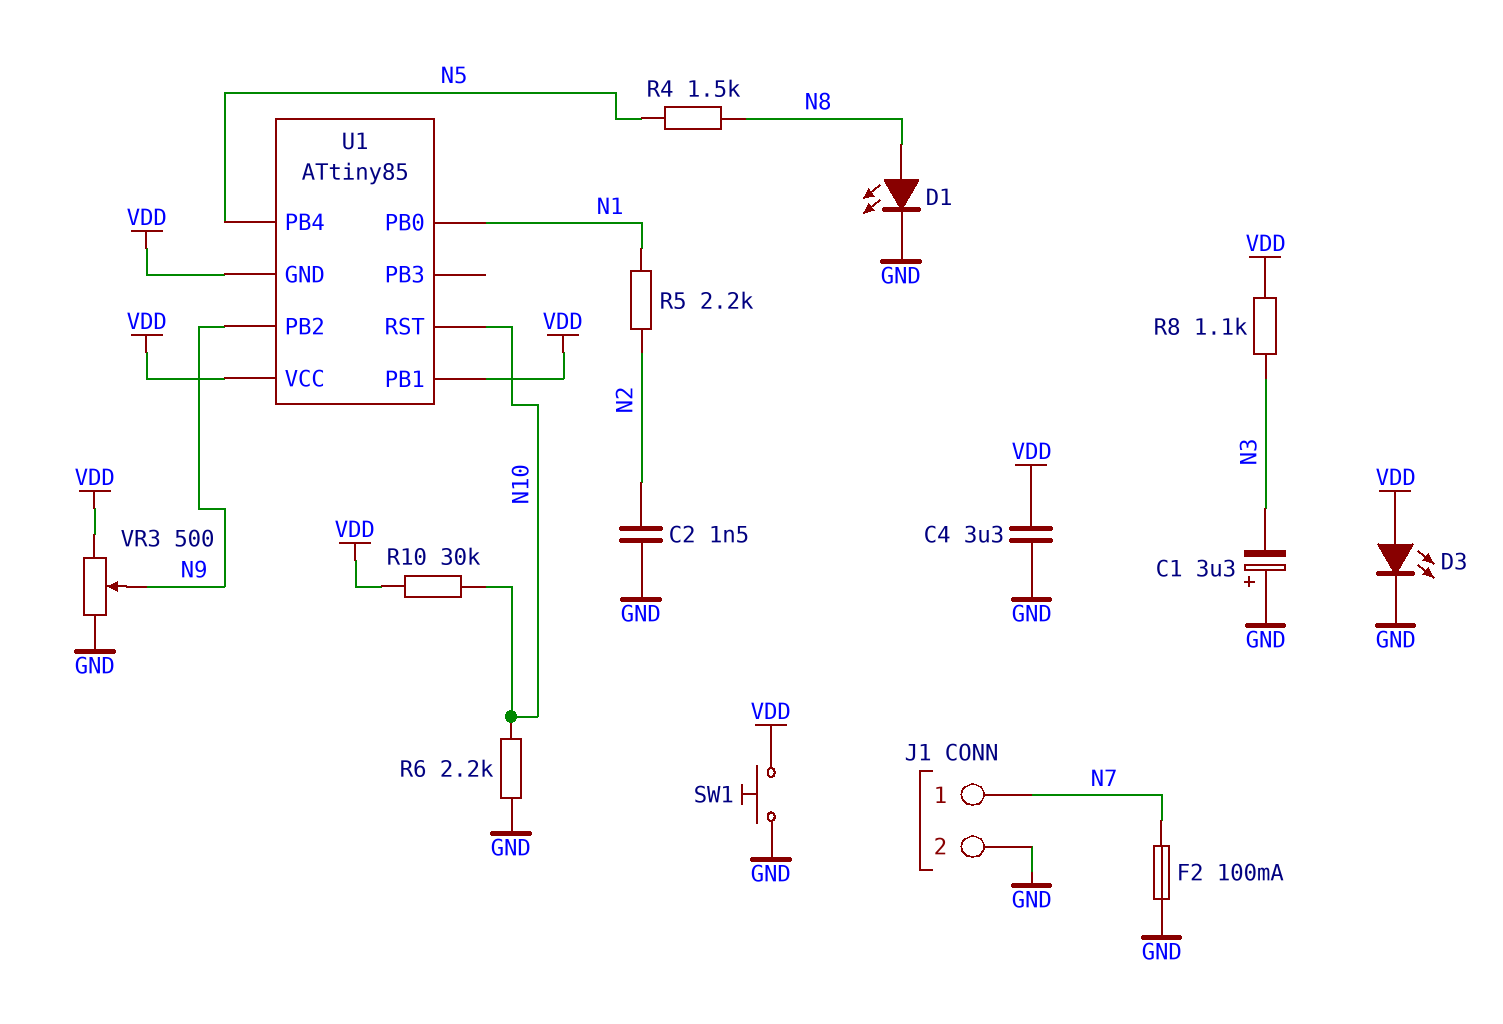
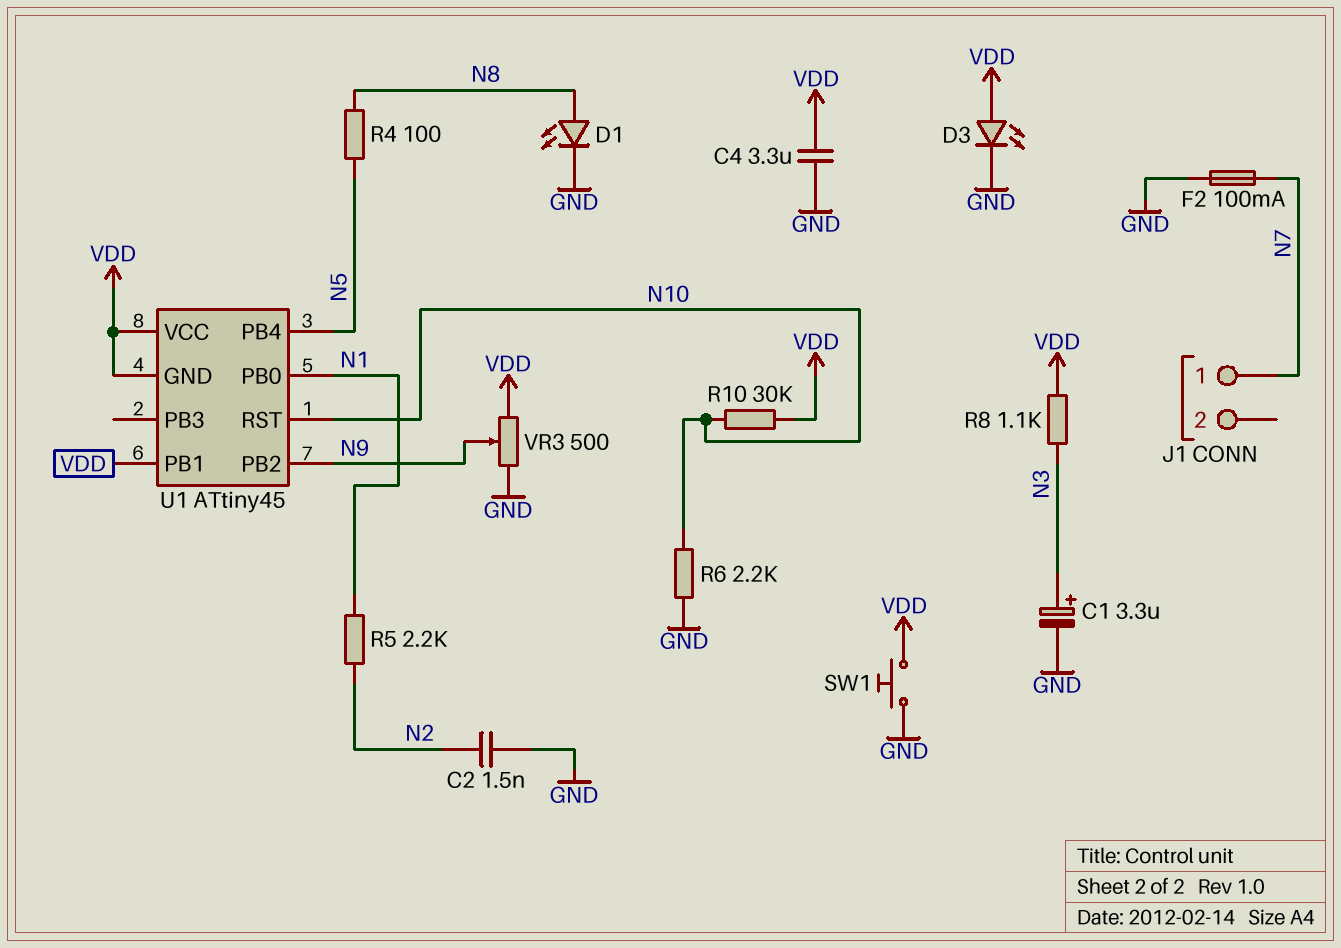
C1: 3.3uF (plus GND, minus N3) -> 3.3uF (plus N3, minus GND)
J1 pin 2: GND -> none
R4: 1.5k (N5, N8) -> 100 (N5, N8)
U1: ATtiny85 -> ATtiny45

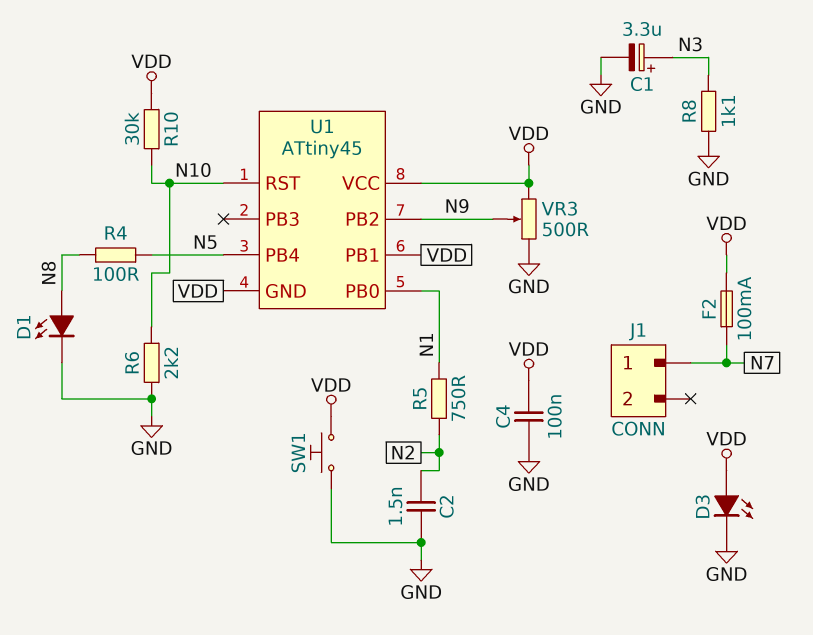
C4: 3.3uF (GND, VDD) -> 100nF (GND, VDD)
F2: 100mA (GND, N7) -> 100mA (N7, VDD)
R5: 2.2k (N1, N2) -> 750 (N1, N2)
R8: 1.1k (N3, VDD) -> 1.1k (GND, N3)

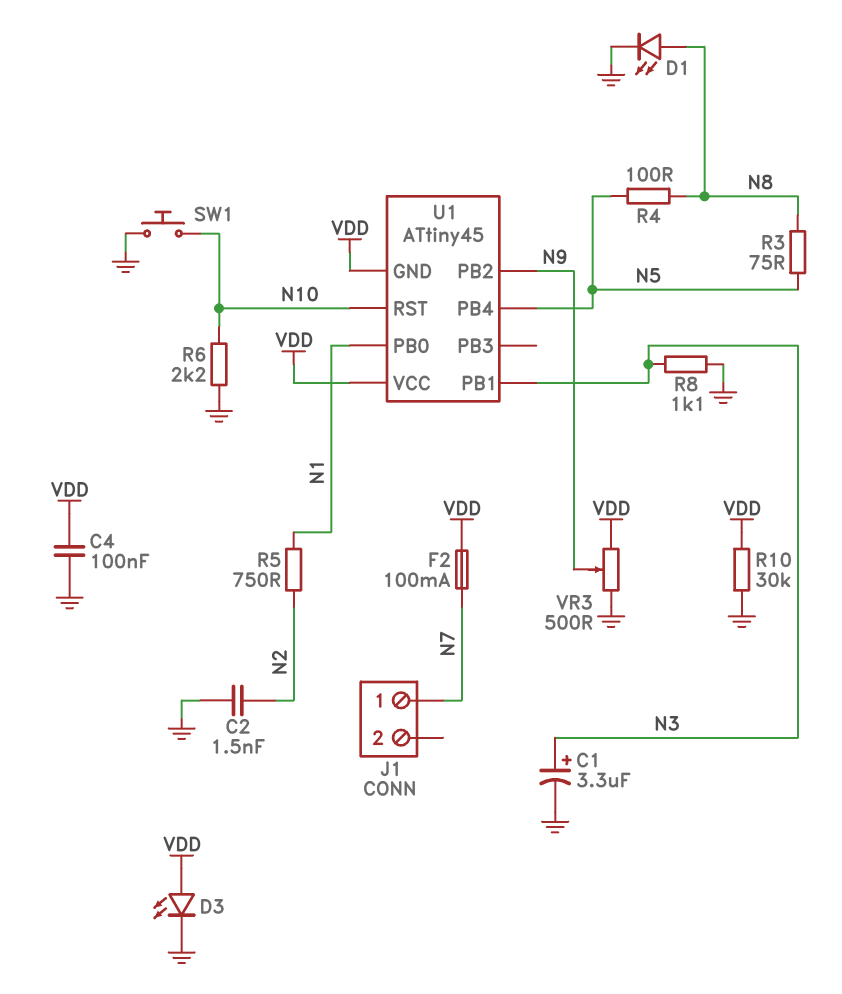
R3: none -> 75 (N5, N8)
R10: 30k (N10, VDD) -> 30k (GND, VDD)
SW1: button (GND, VDD) -> button (GND, N10)
U1 pin PB1: VDD -> N3

